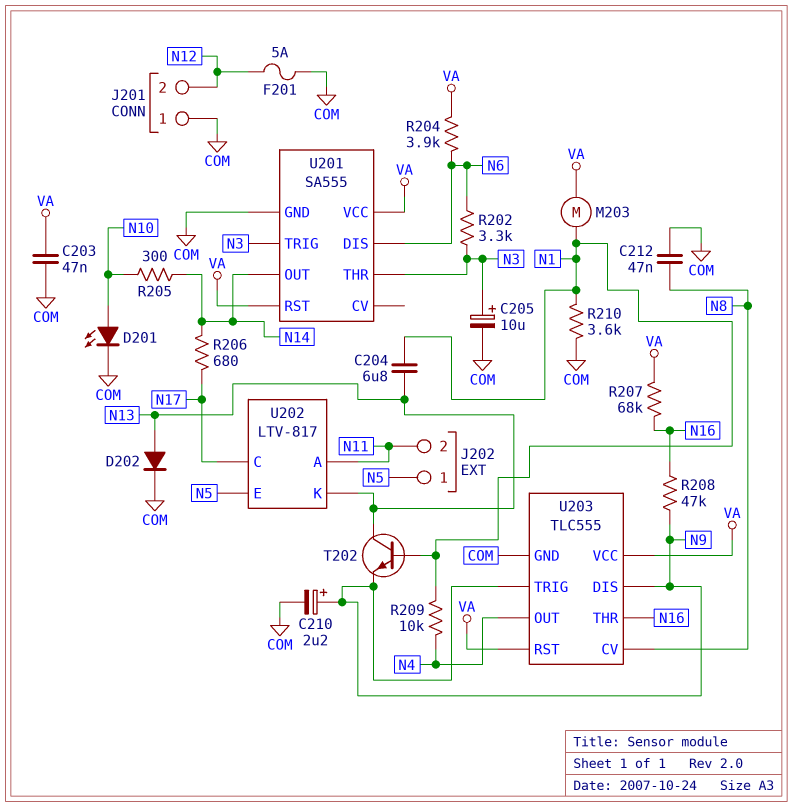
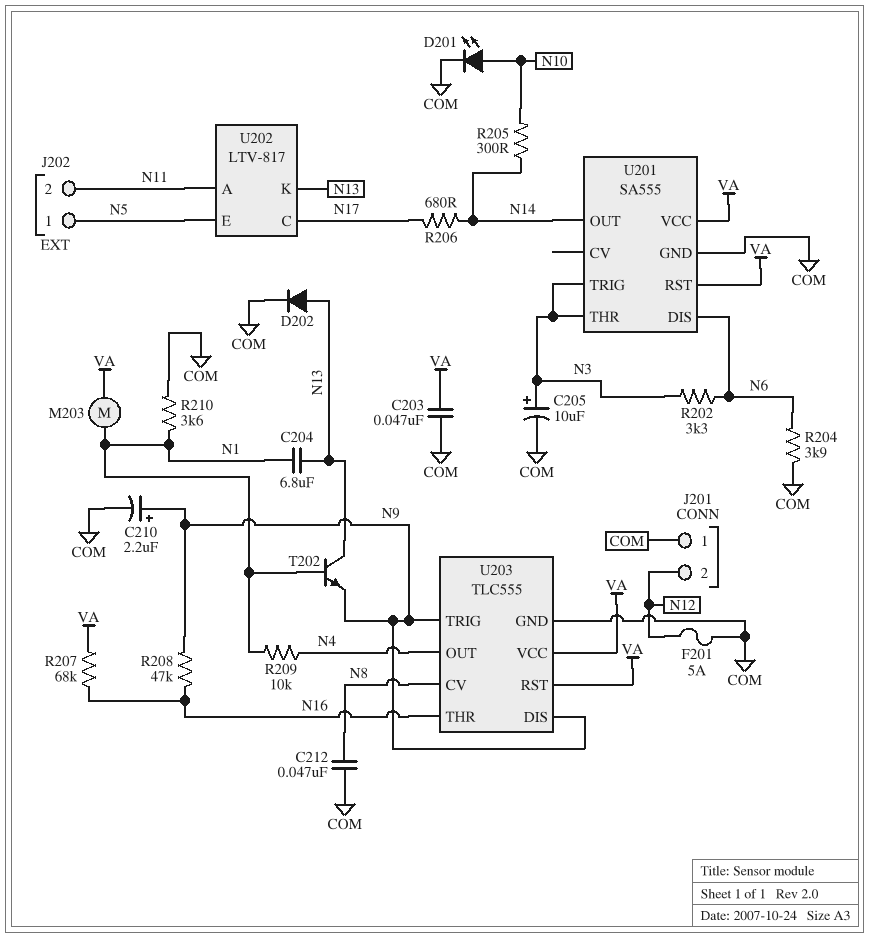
R204: 3.9k (N6, VA) -> 3.9k (COM, N6)

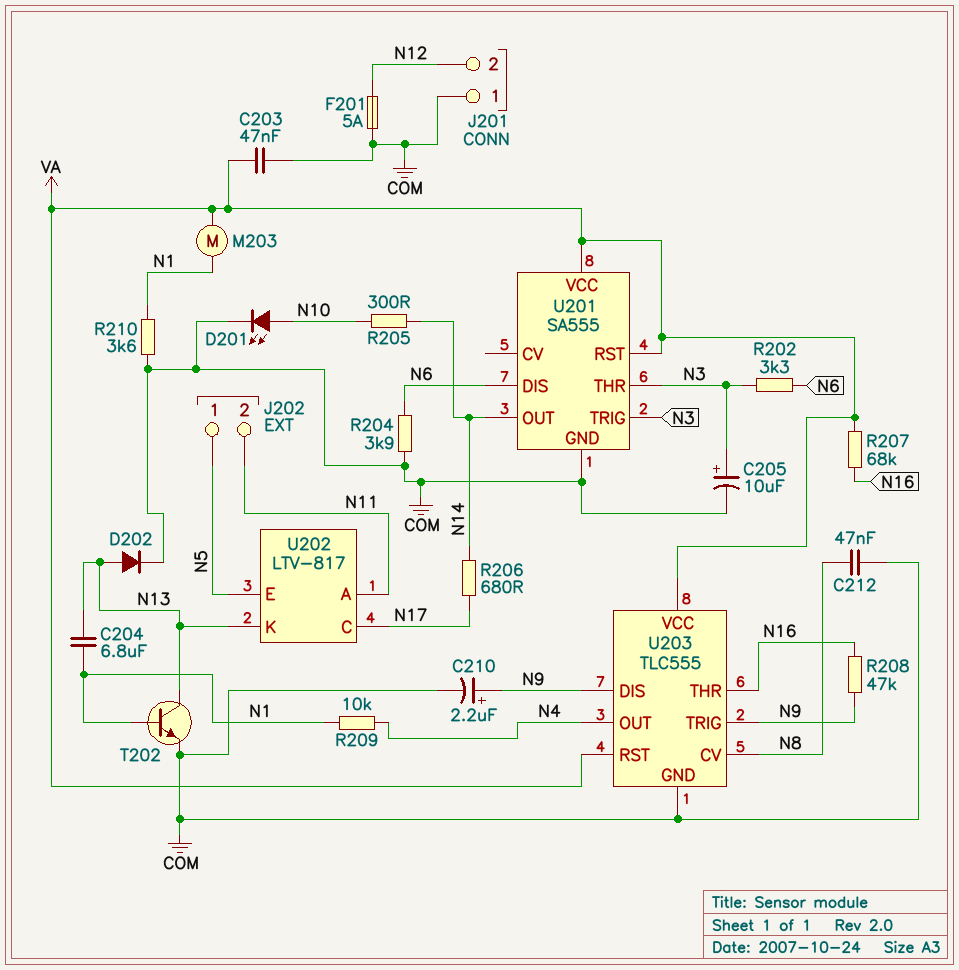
T202: NPN (B N1, C N13, E N9) -> NPN (B N1, C N13, E COM)

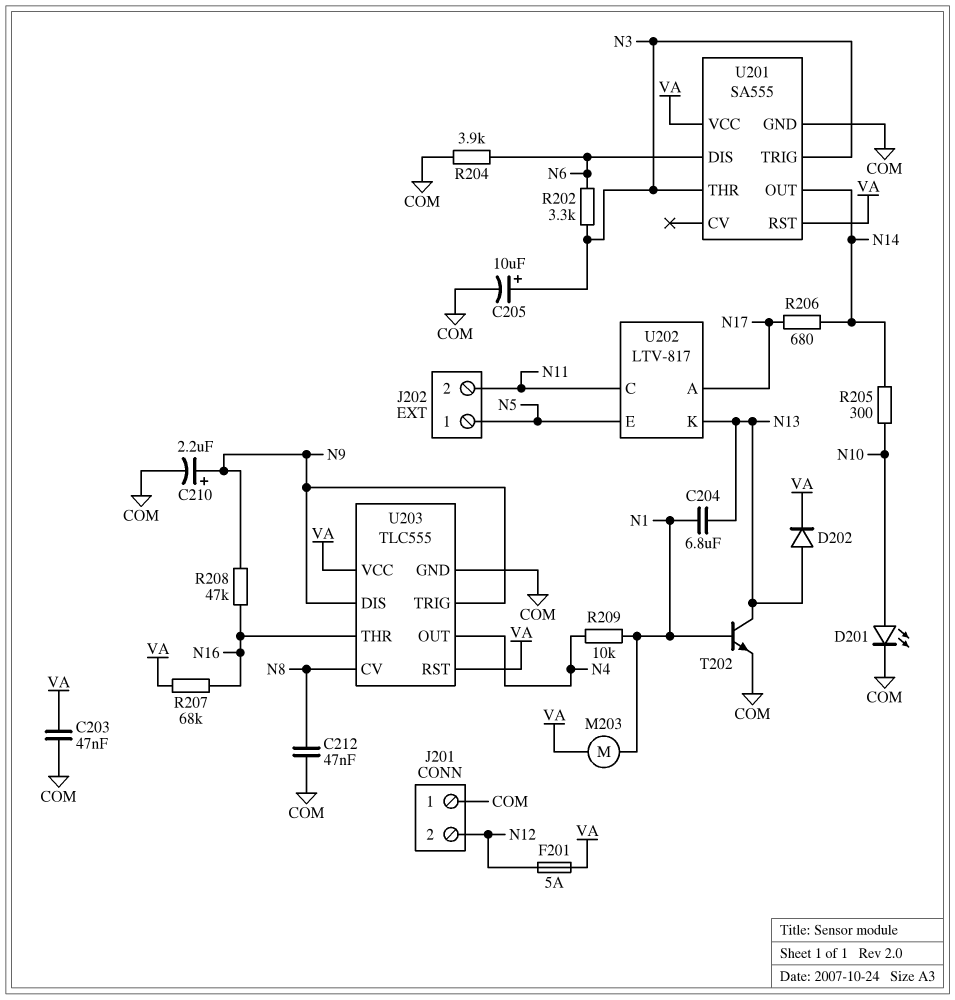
D202: diode (A N13, K COM) -> diode (A N13, K VA)
F201: 5A (COM, N12) -> 5A (N12, VA)
R210: 3.6k (COM, N1) -> none
U202 pin A: N11 -> N17
U202 pin C: N17 -> N11

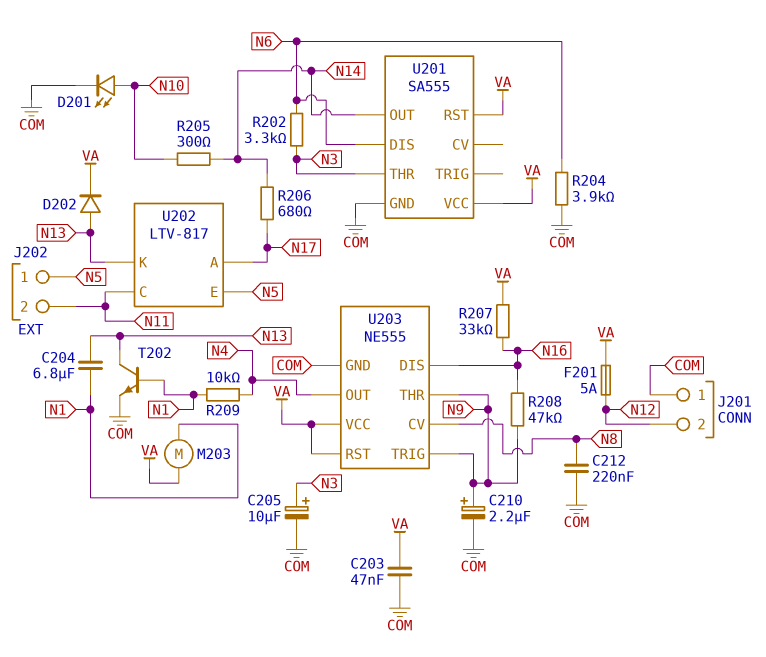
C212: 47nF (COM, N8) -> 220nF (COM, N8)
R207: 68k (N16, VA) -> 33k (N16, VA)
U201 pin TRIG: N3 -> none
U203: TLC555 -> NE555
U203 pin DIS: N9 -> N16
U203 pin THR: N16 -> N9

